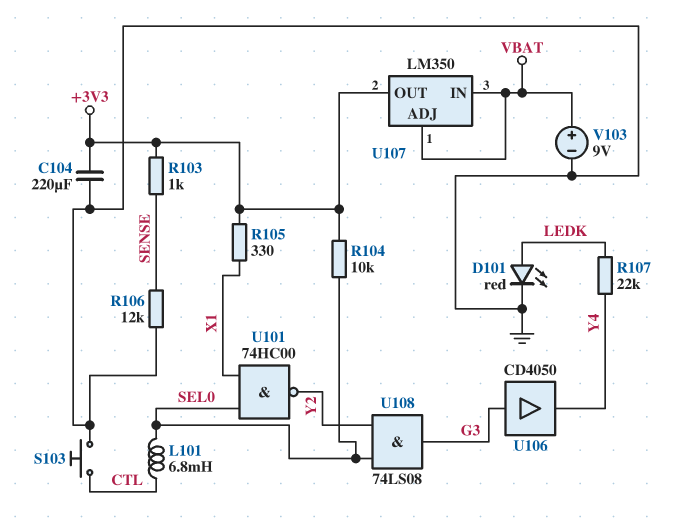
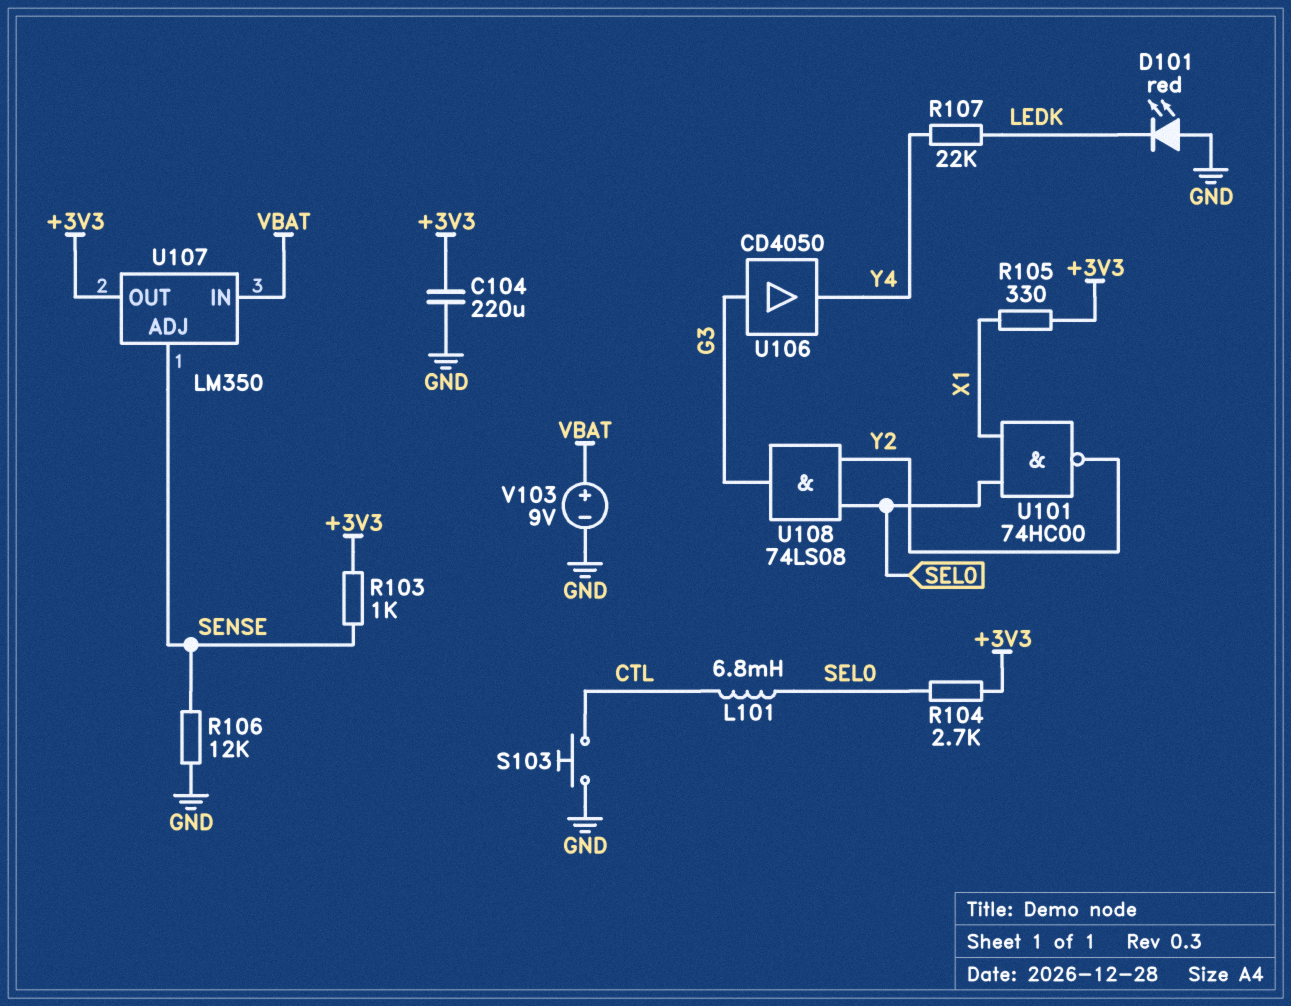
D101: LED red (A LEDK, K GND) -> LED red (A GND, K LEDK)
R104: 10k (+3V3, SEL0) -> 2.7k (+3V3, SEL0)
U107 pin ADJ: VBAT -> SENSE

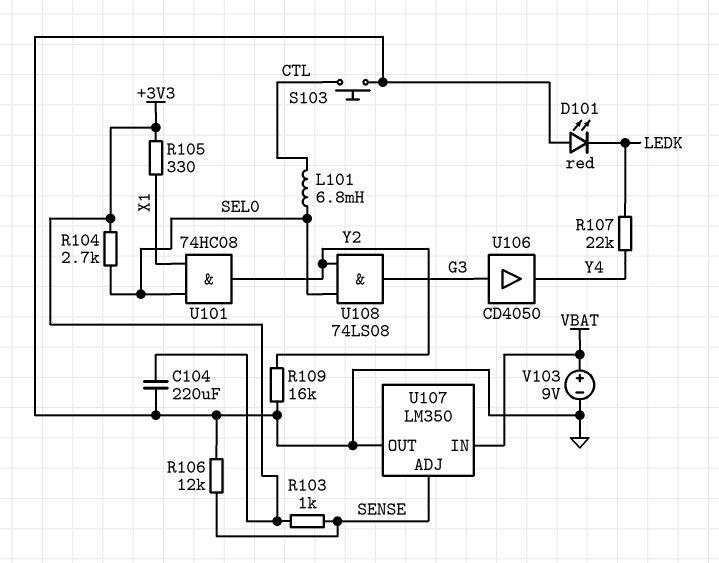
R109: none -> 16k (GND, Y2)
U101: NAND 74HC00 (in SEL0, in X1, out Y2) -> AND 74HC08 (in SEL0, in X1, out Y2)
U107 pin OUT: +3V3 -> GND

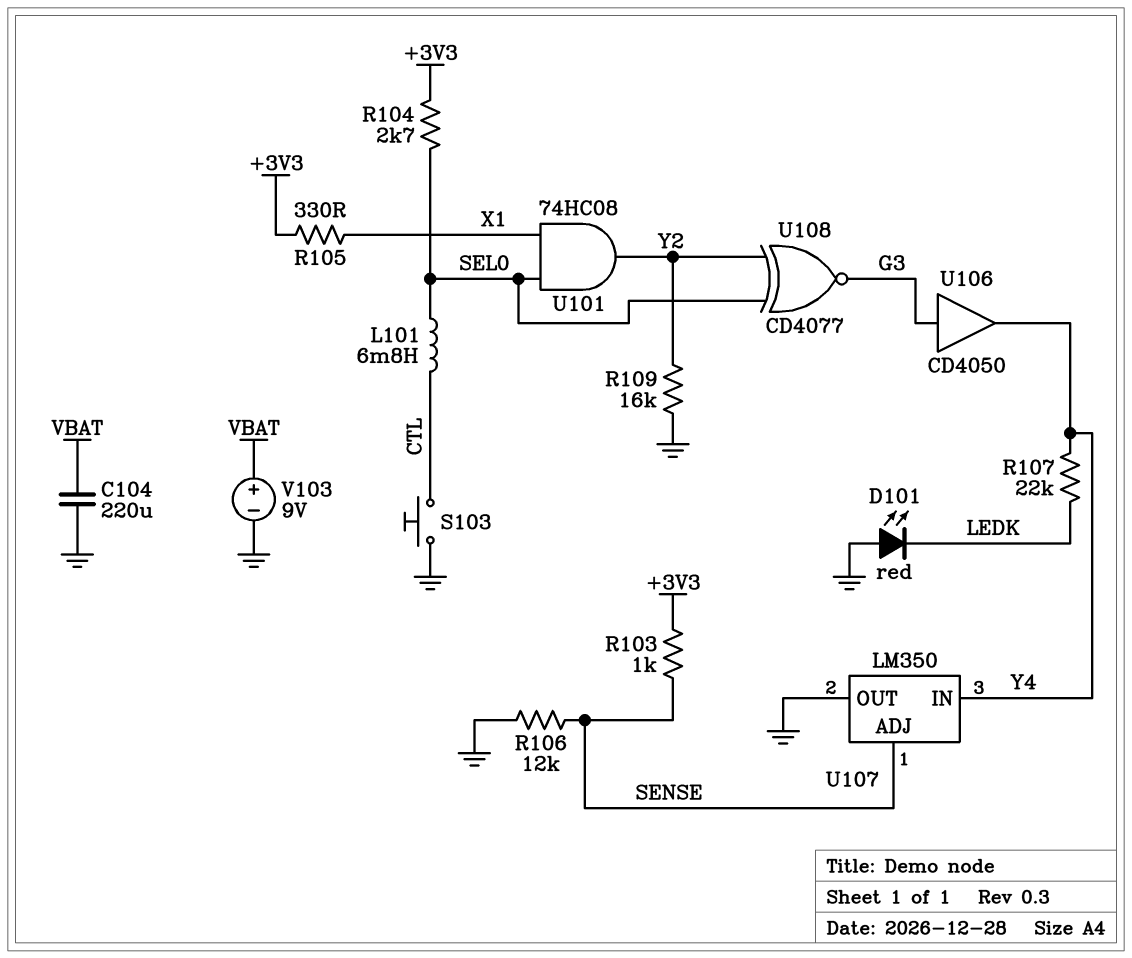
C104: 220uF (+3V3, GND) -> 220uF (GND, VBAT)
U107 pin IN: VBAT -> Y4
U108: AND 74LS08 (in SEL0, in Y2, out G3) -> XNOR CD4077 (in SEL0, in Y2, out G3)

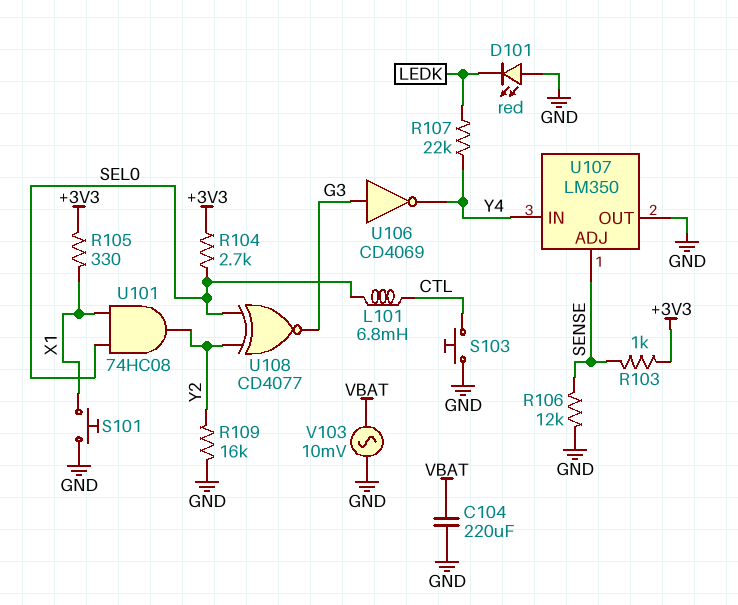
S101: none -> button (GND, X1)
U106: buffer CD4050 (in G3, out Y4) -> NOT CD4069 (in G3, out Y4)
V103: 9V (plus VBAT, minus GND) -> AC 10mV (GND, VBAT)

